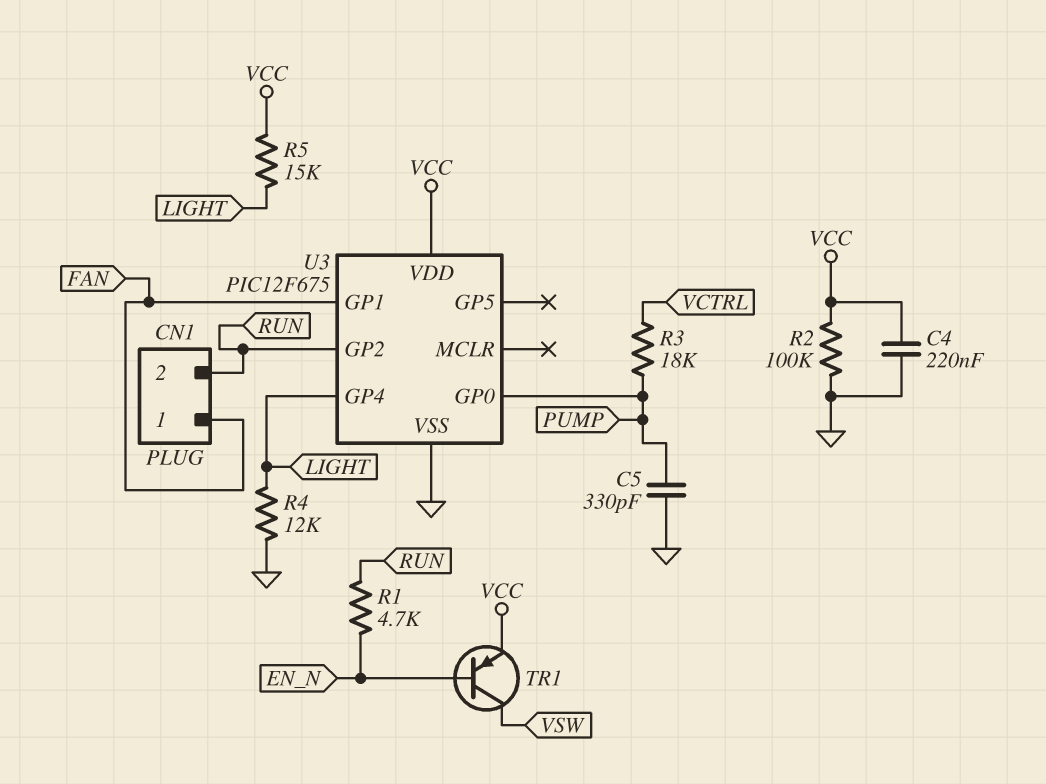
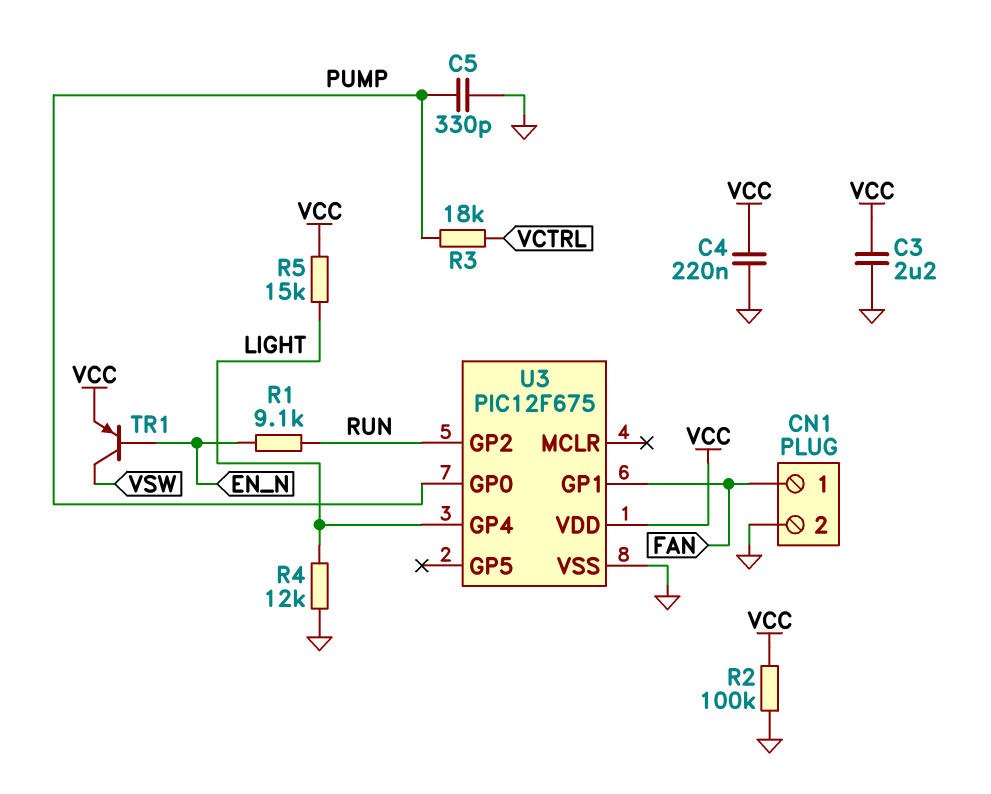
C3: none -> 2.2uF (GND, VCC)
CN1 pin 2: RUN -> GND
R1: 4.7k (EN_N, RUN) -> 9.1k (EN_N, RUN)

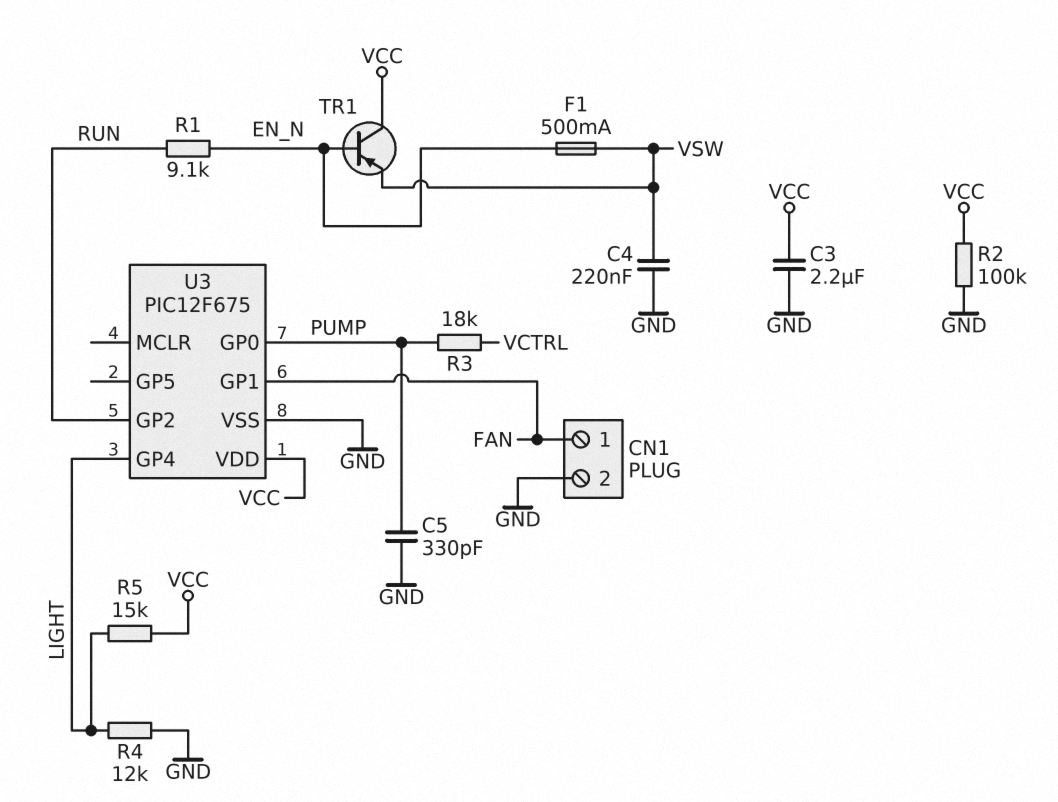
C4: 220nF (GND, VCC) -> 220nF (GND, VSW)
F1: none -> 500mA (EN_N, VSW)
TR1: PNP (B EN_N, C VSW, E VCC) -> PNP (B EN_N, C VCC, E VSW)

